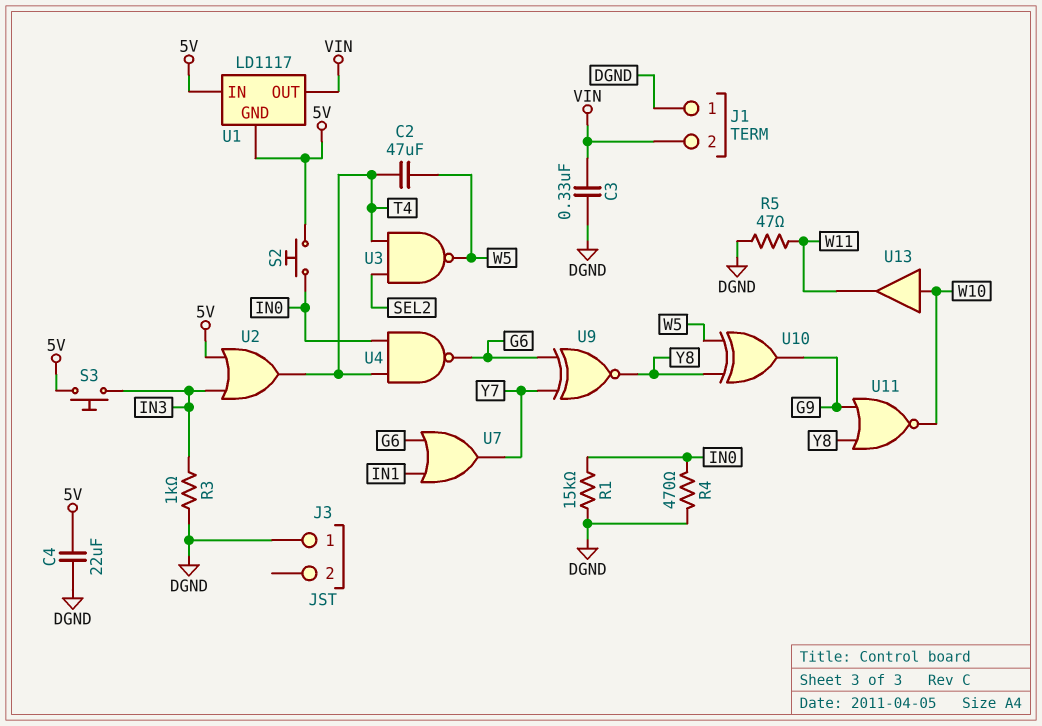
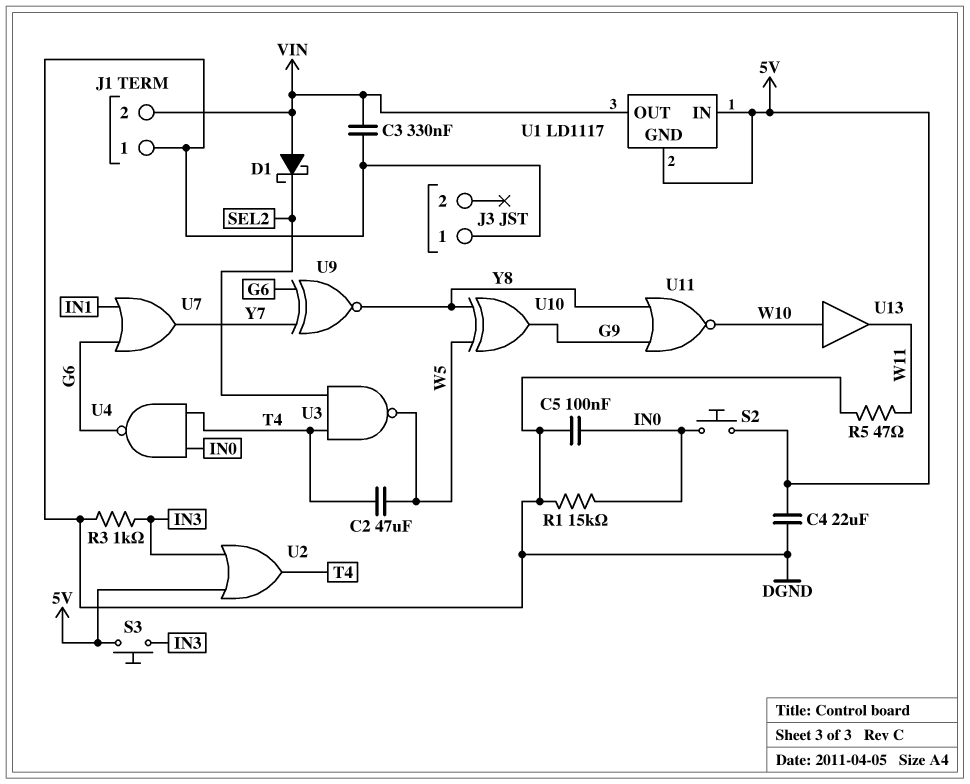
C5: none -> 100nF (DGND, IN0)
D1: none -> schottky (A VIN, K SEL2)
R4: 470 (DGND, IN0) -> none

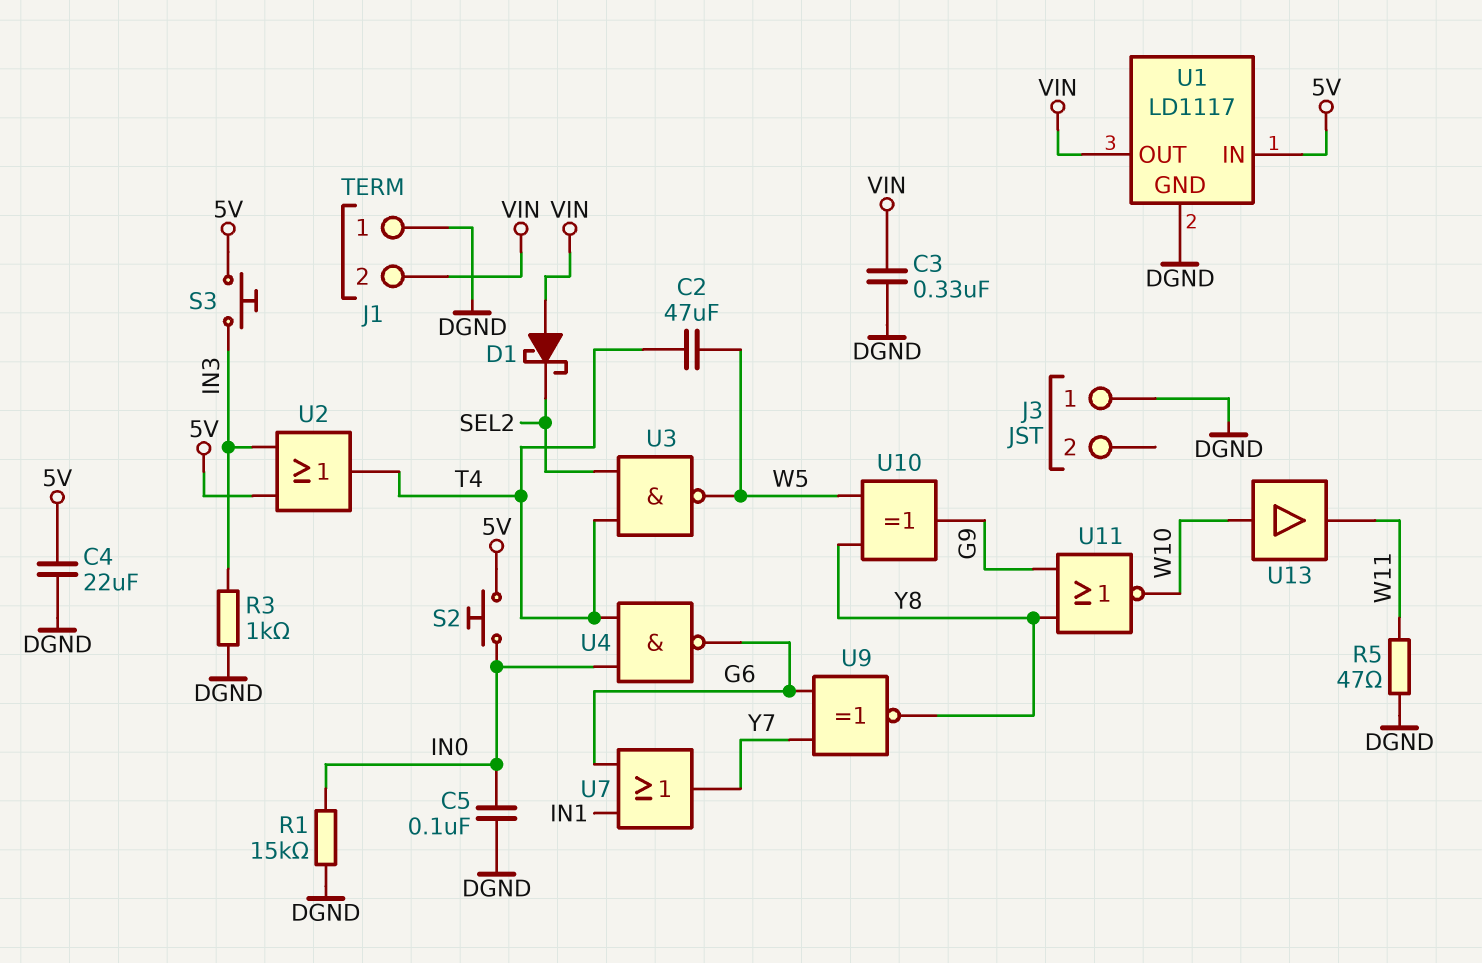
U1 pin GND: 5V -> DGND

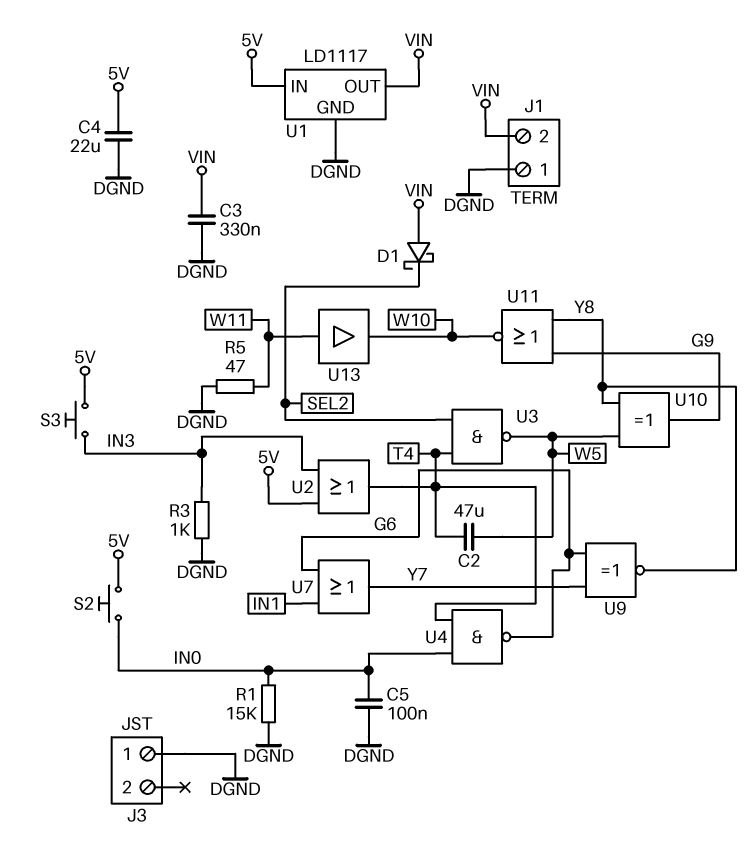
U13: buffer (in W10, out W11) -> buffer (in W11, out W10)

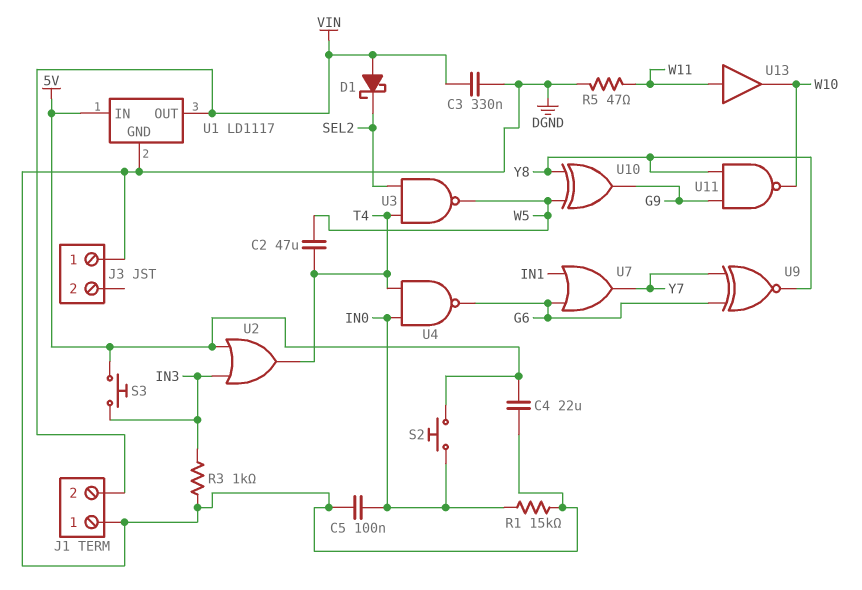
U11: NOR (in G9, in Y8, out W10) -> NAND (in G9, in Y8, out W10)

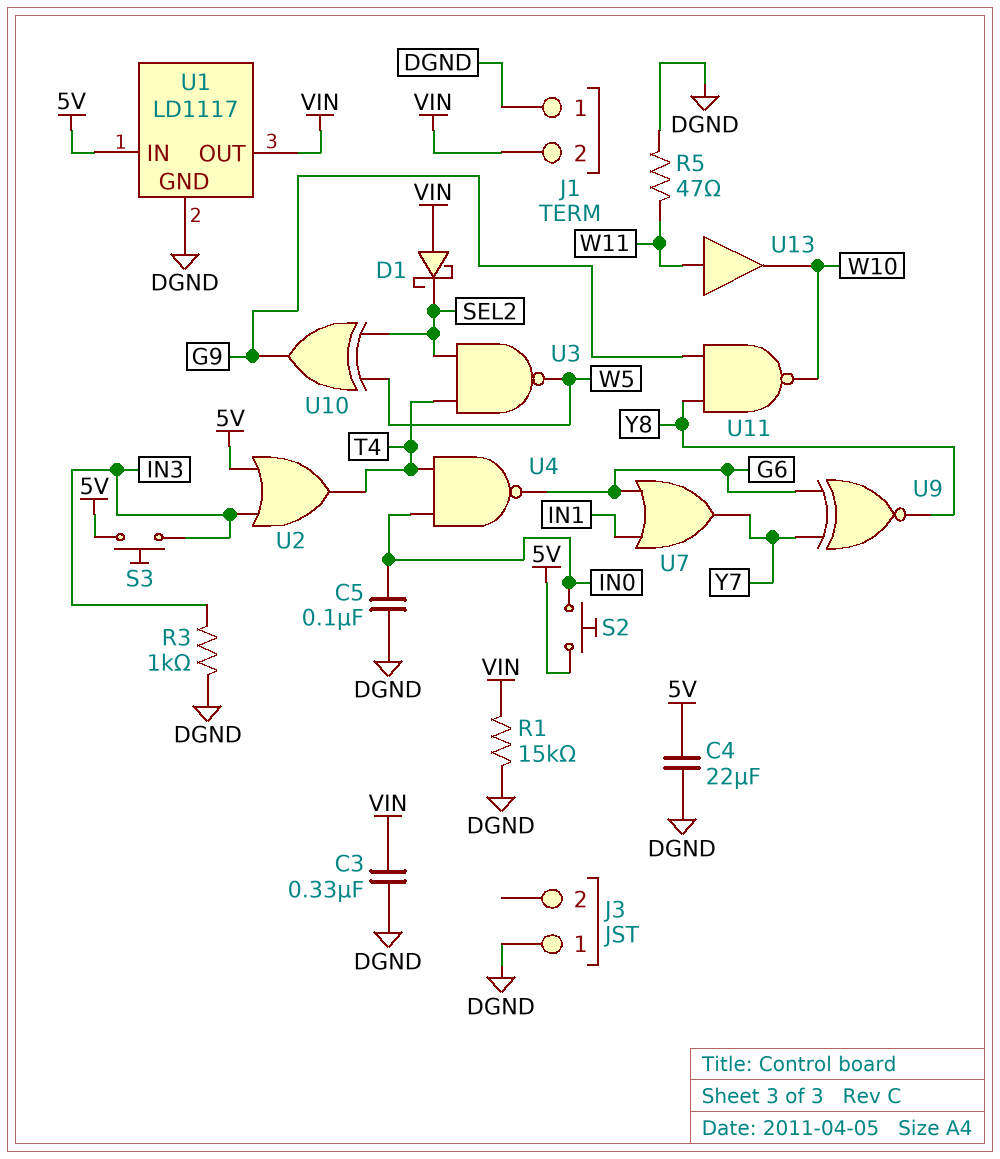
C2: 47uF (T4, W5) -> none
R1: 15k (DGND, IN0) -> 15k (DGND, VIN)
U10: XOR (in W5, in Y8, out G9) -> XOR (in SEL2, in W5, out G9)

